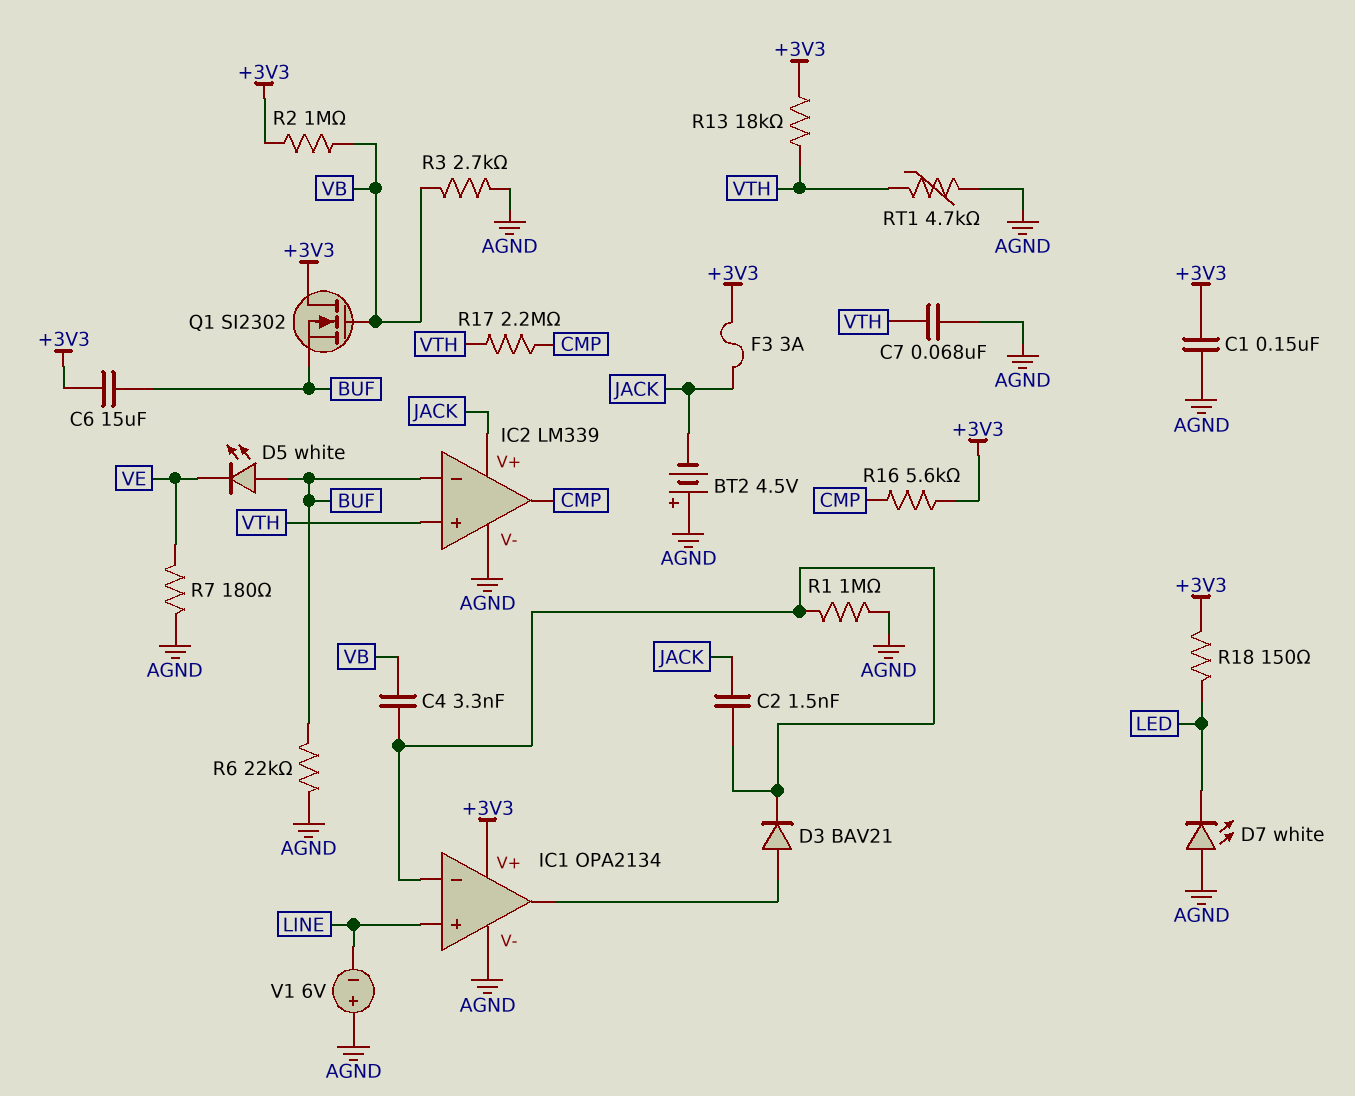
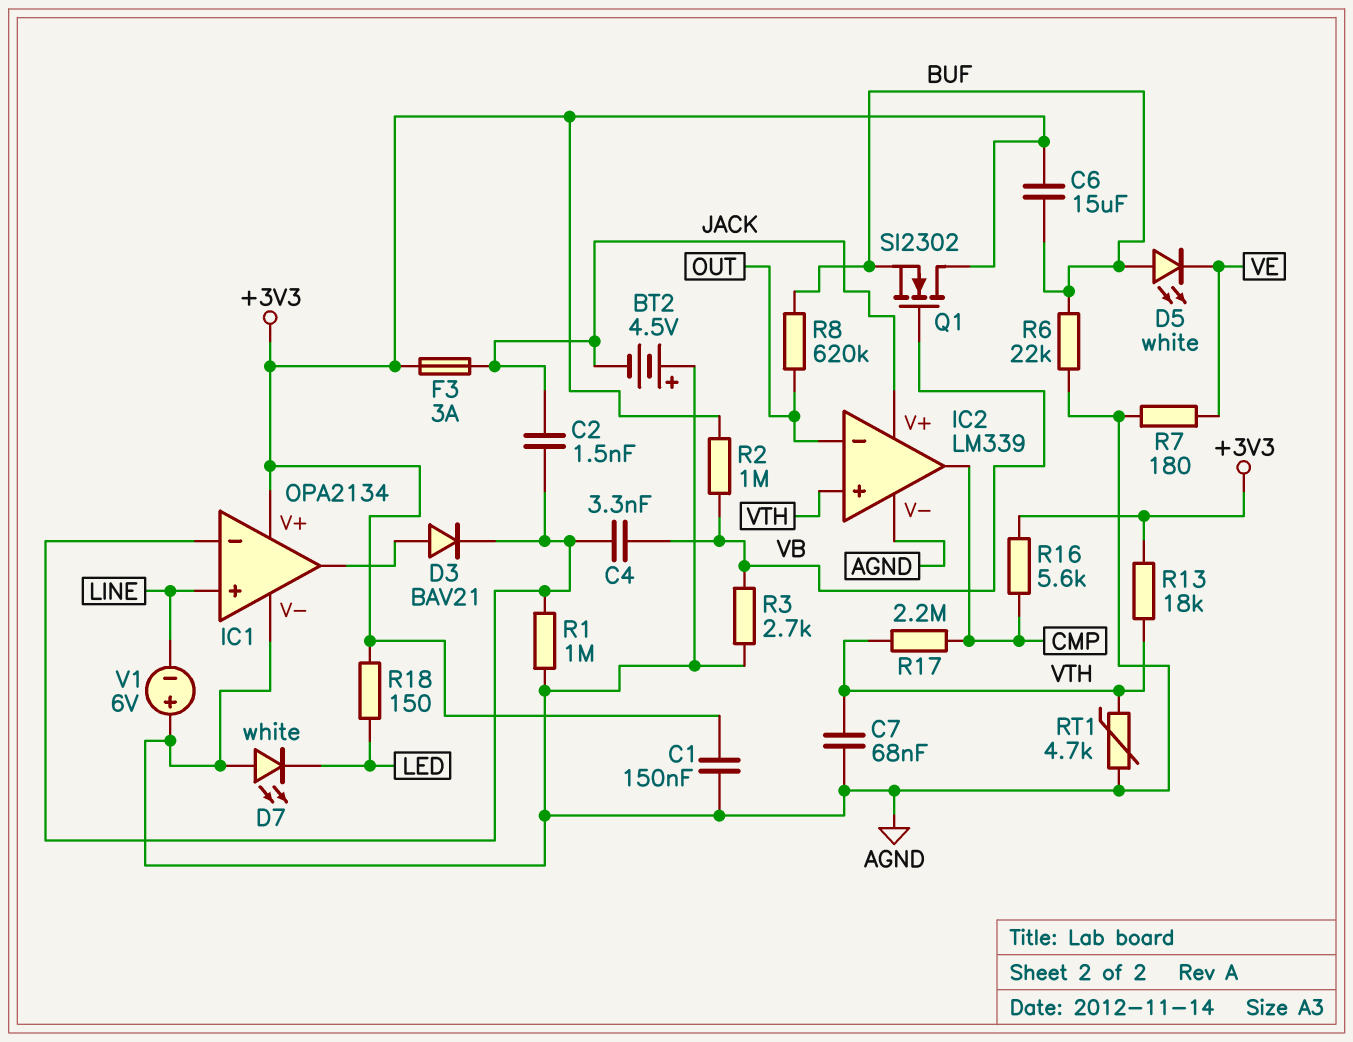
IC2 pin in-: BUF -> OUT
R8: none -> 620k (BUF, OUT)

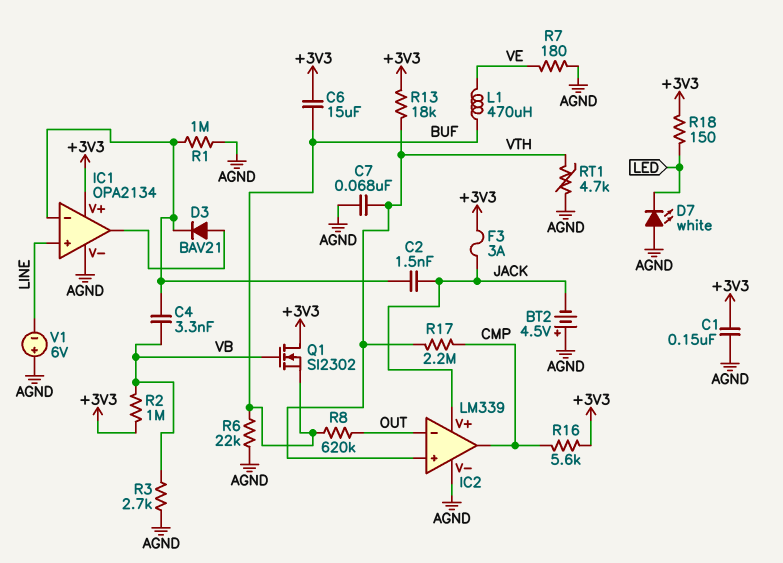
D5: LED white (A BUF, K VE) -> none
L1: none -> 470uH (BUF, VE)

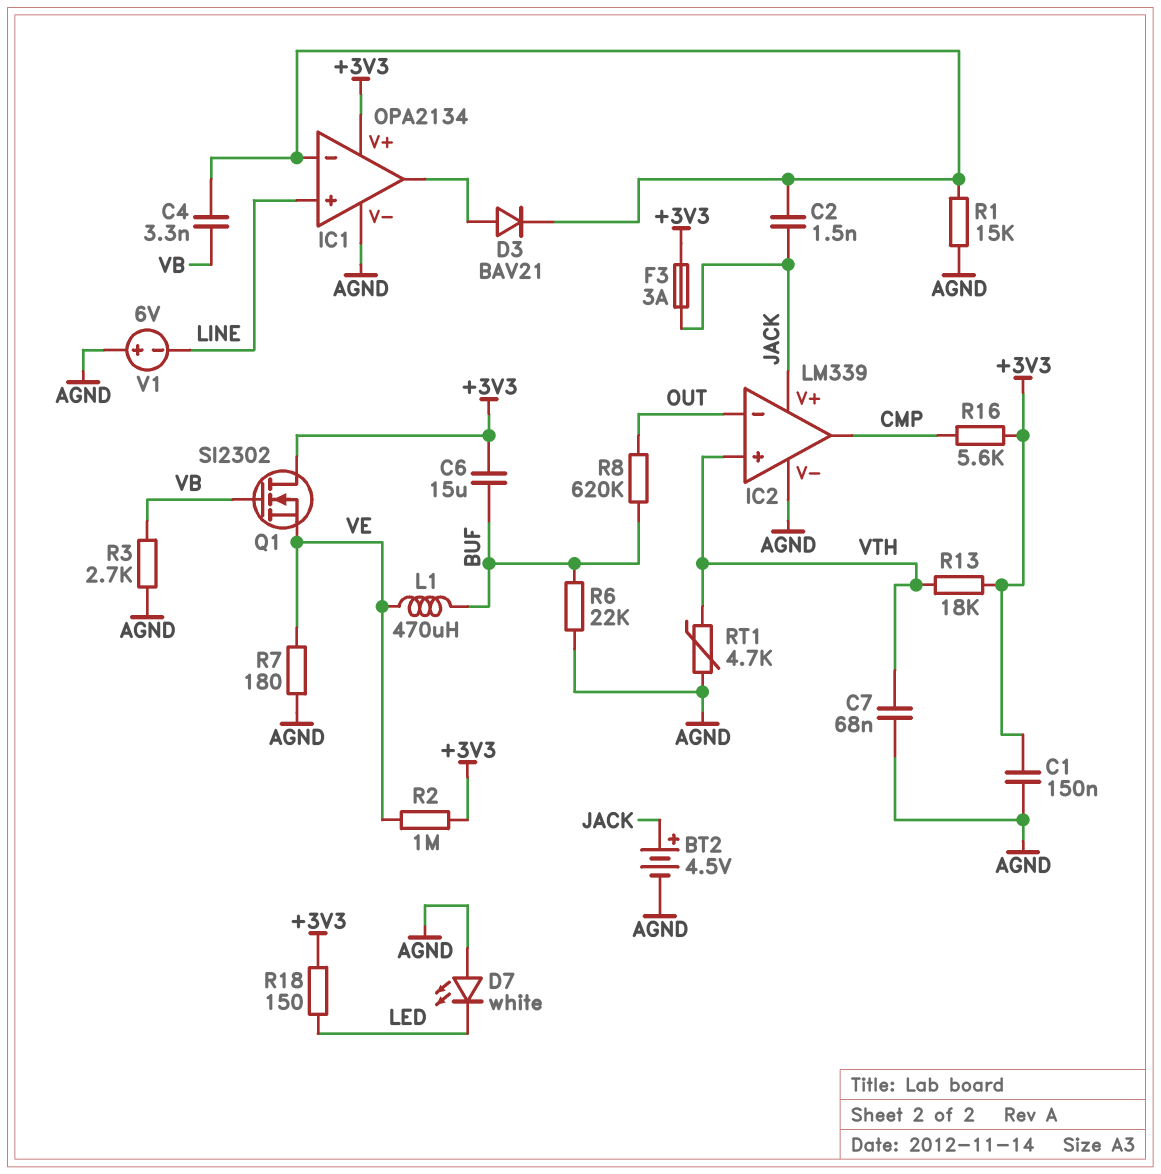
BT2: 4.5V (plus AGND, minus JACK) -> 4.5V (plus JACK, minus AGND)
Q1: NMOS SI2302 (G VB, D +3V3, S BUF) -> NMOS SI2302 (G VB, D +3V3, S VE)
R1: 1M (AGND, IC1/in-) -> 15k (AGND, IC1/in-)
R2: 1M (+3V3, VB) -> 1M (+3V3, VE)
R17: 2.2M (CMP, VTH) -> none

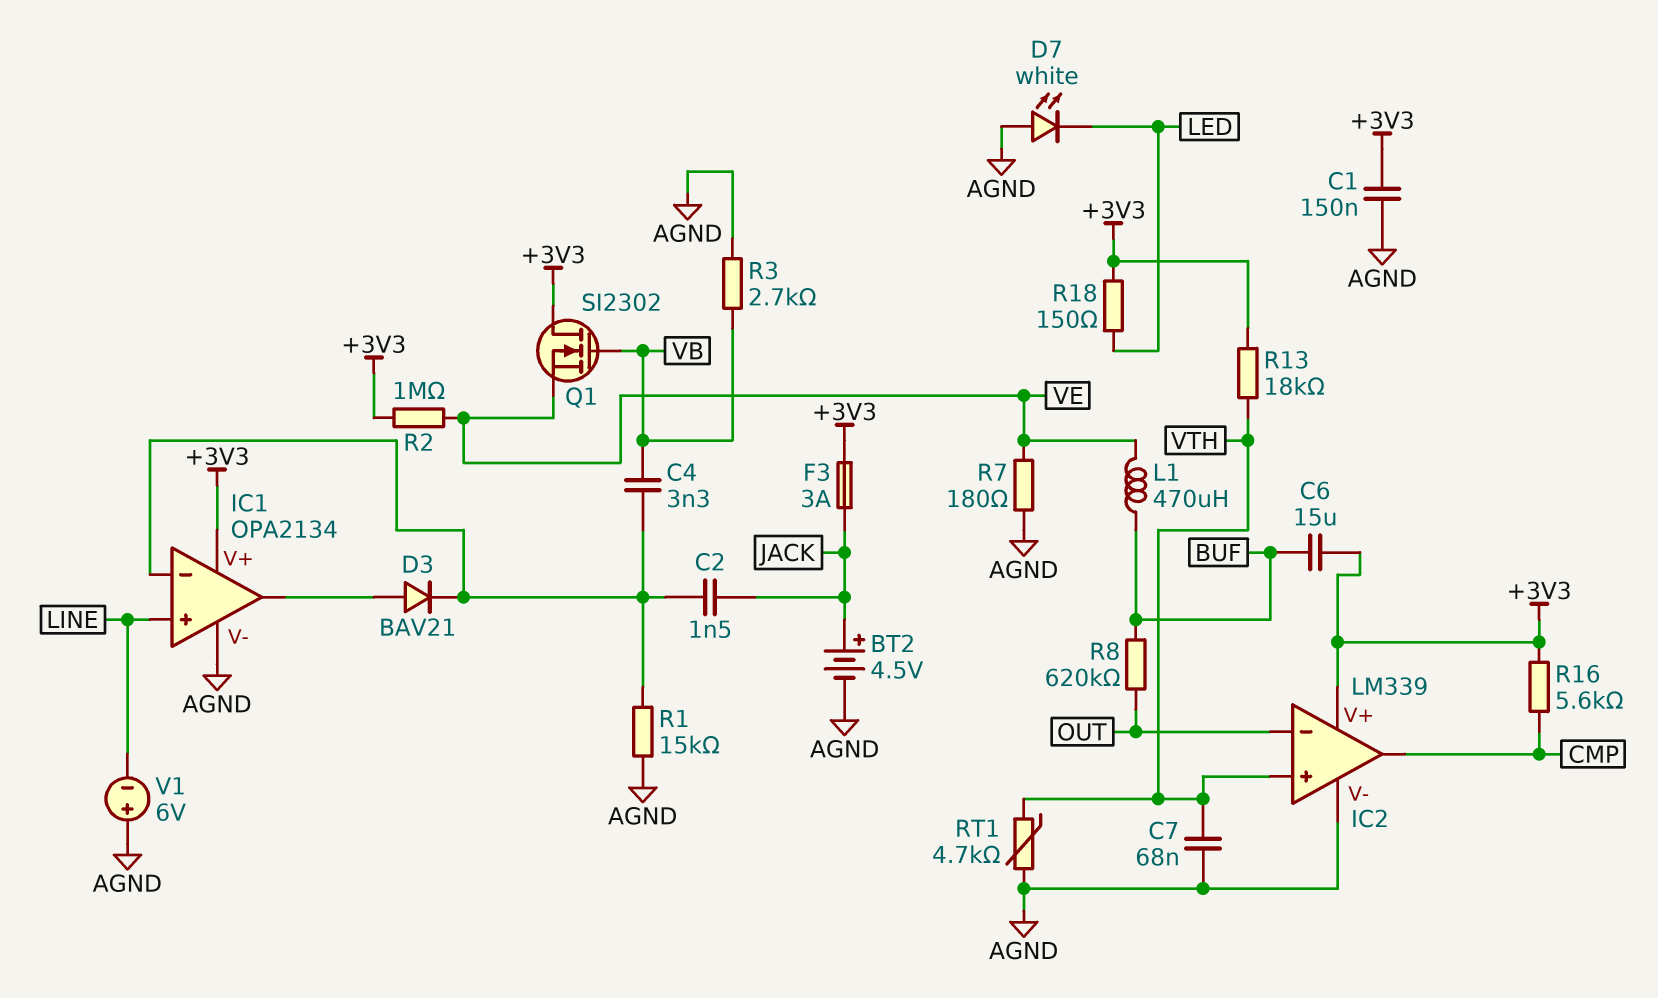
IC2 pin V+: JACK -> +3V3
R6: 22k (AGND, BUF) -> none

